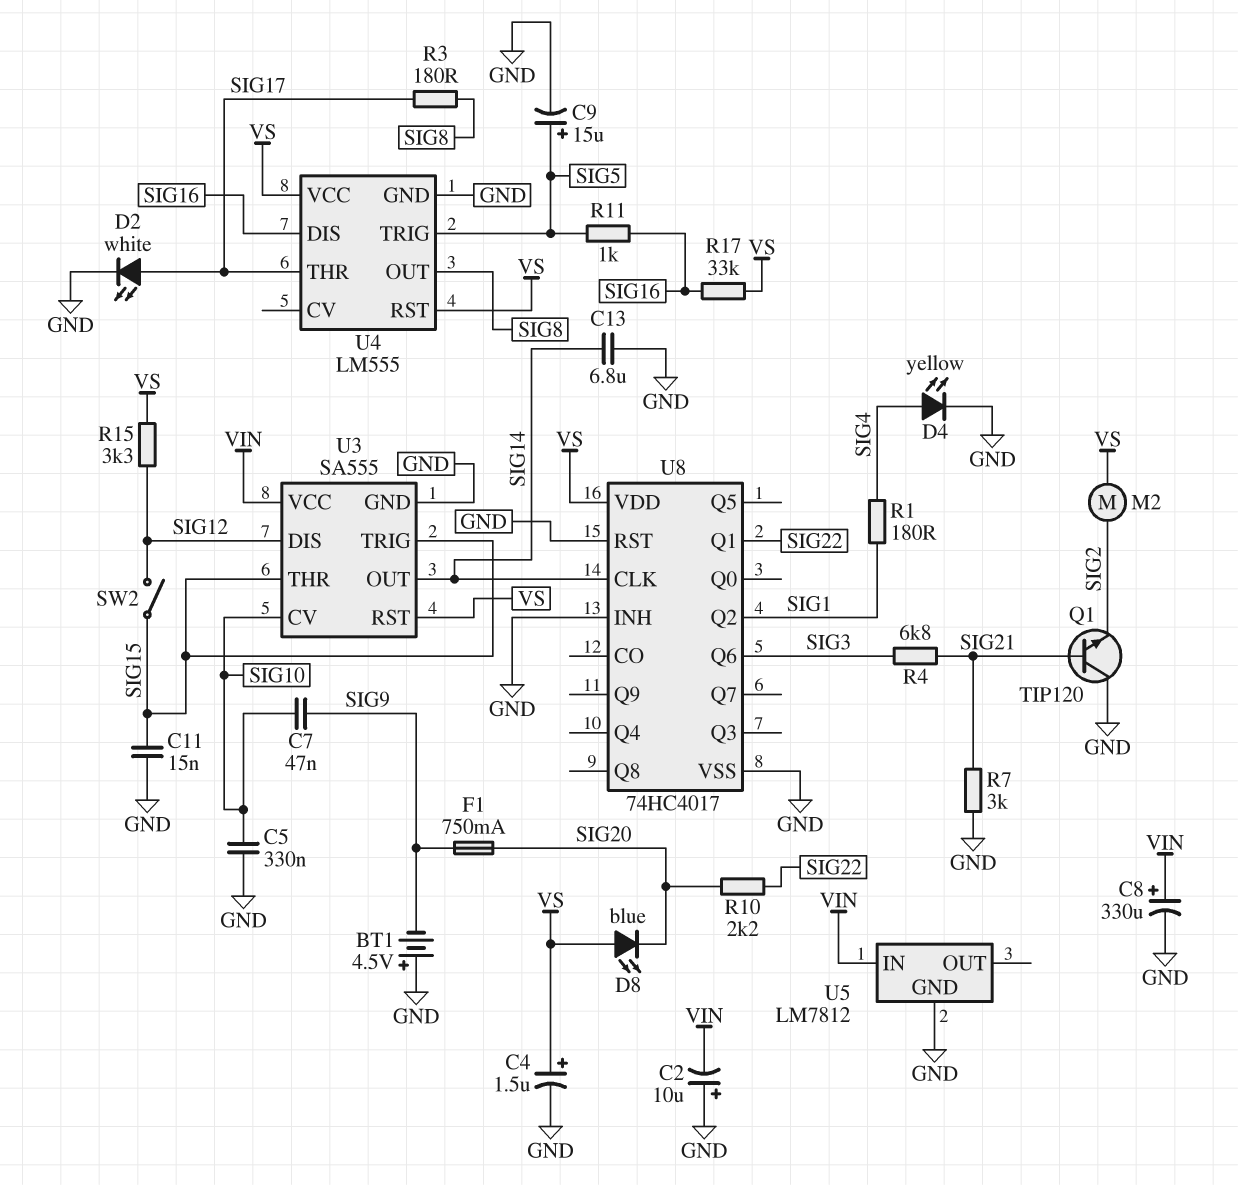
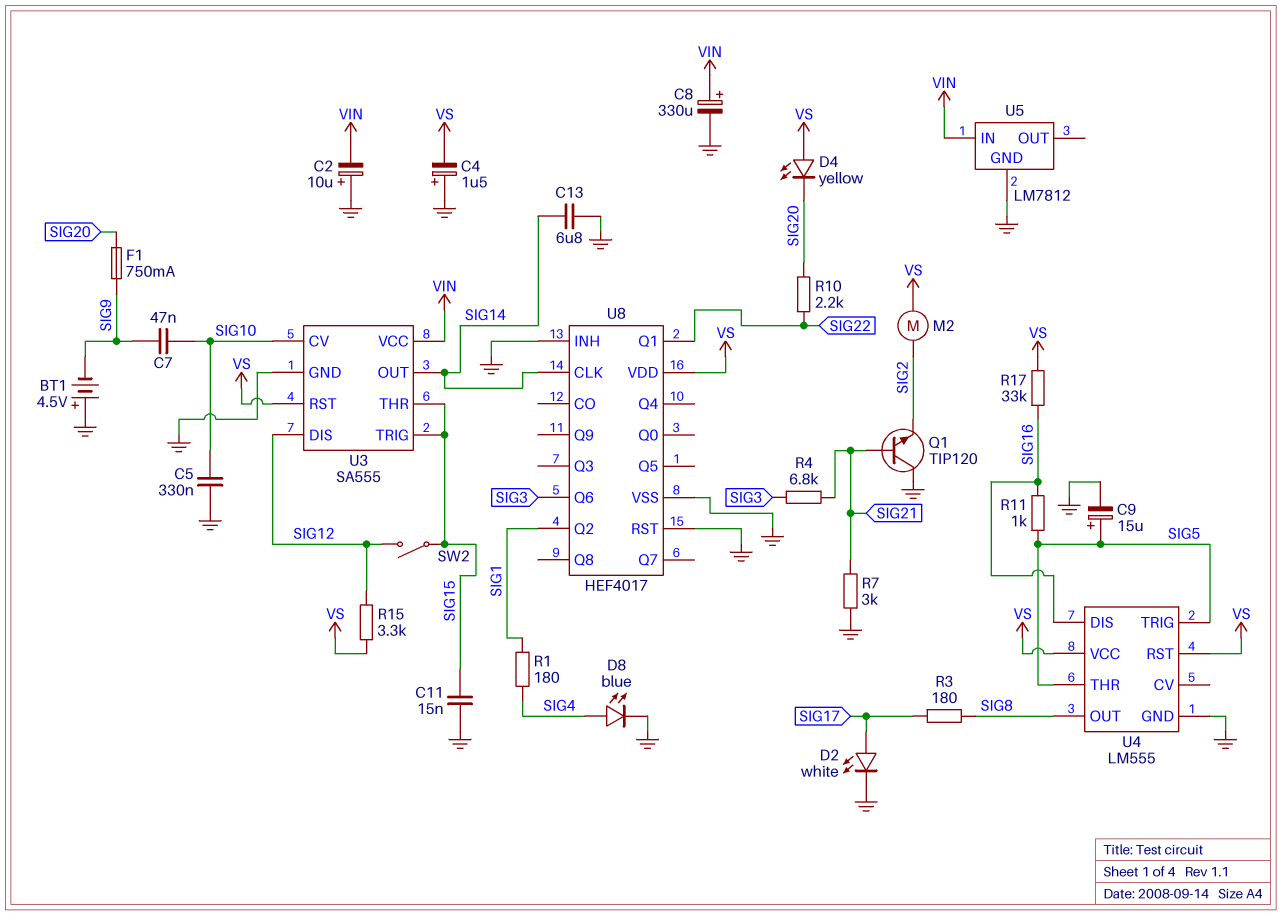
C4: 1.5uF (plus VS, minus GND) -> 1.5uF (plus GND, minus VS)
D4: LED yellow (A SIG4, K GND) -> LED yellow (A VS, K SIG20)
D8: LED blue (A VS, K SIG20) -> LED blue (A SIG4, K GND)
U4 pin THR: SIG17 -> SIG5
U8: 74HC4017 -> HEF4017

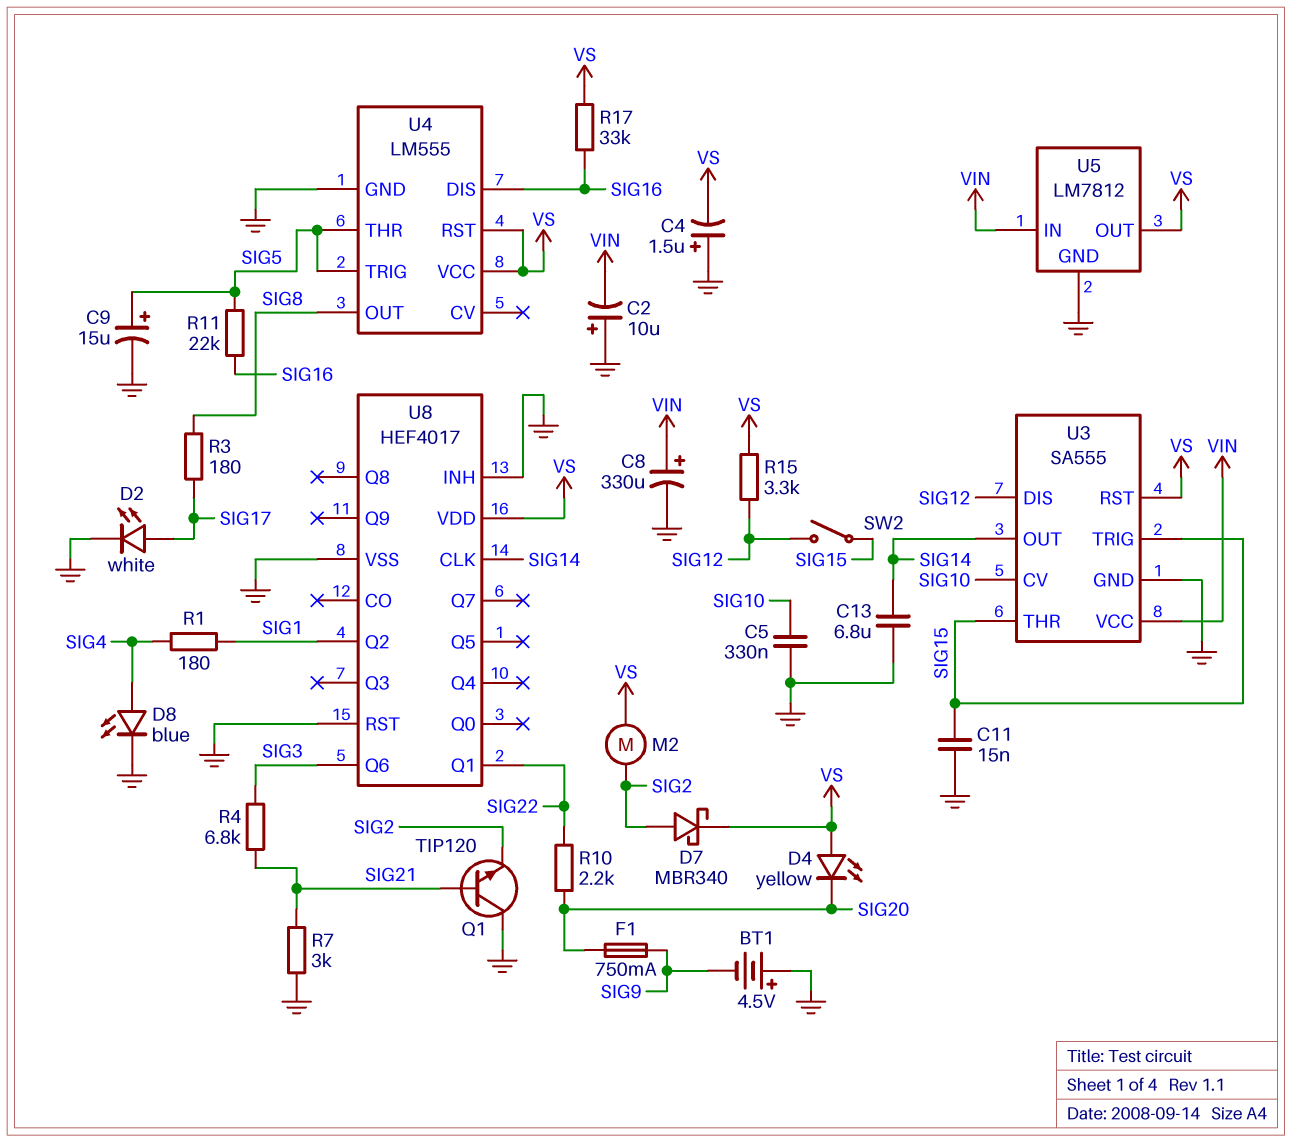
C7: 47nF (SIG9, SIG10) -> none
D7: none -> schottky MBR340 (A SIG2, K VS)
R11: 1k (SIG5, SIG16) -> 22k (SIG5, SIG16)
U5 pin OUT: none -> VS

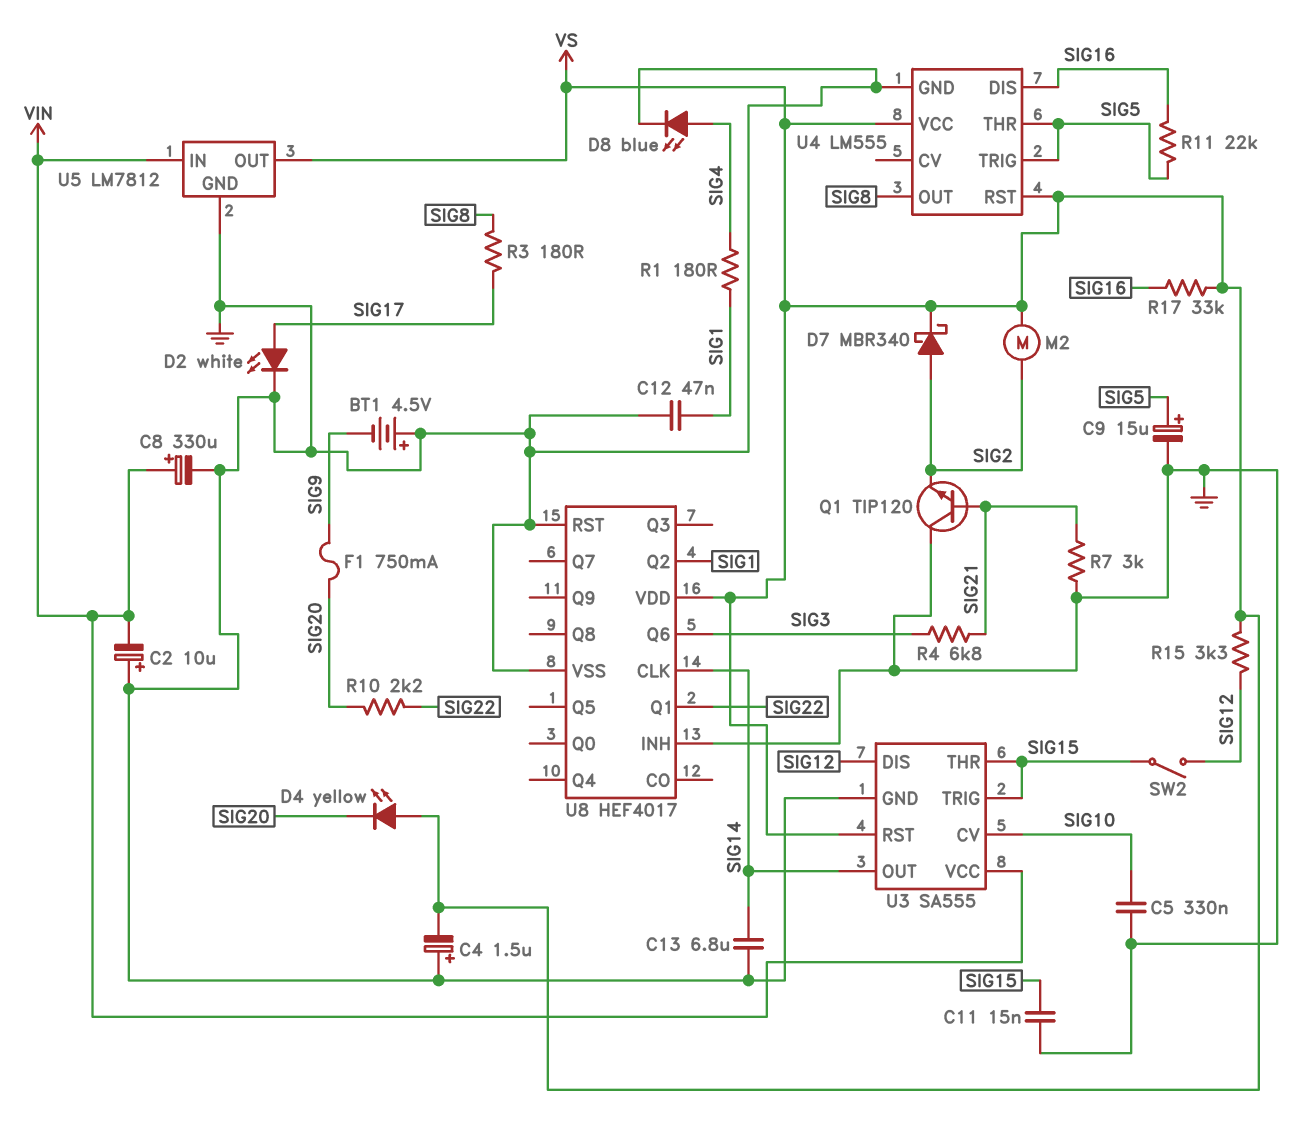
C12: none -> 47nF (GND, SIG1)

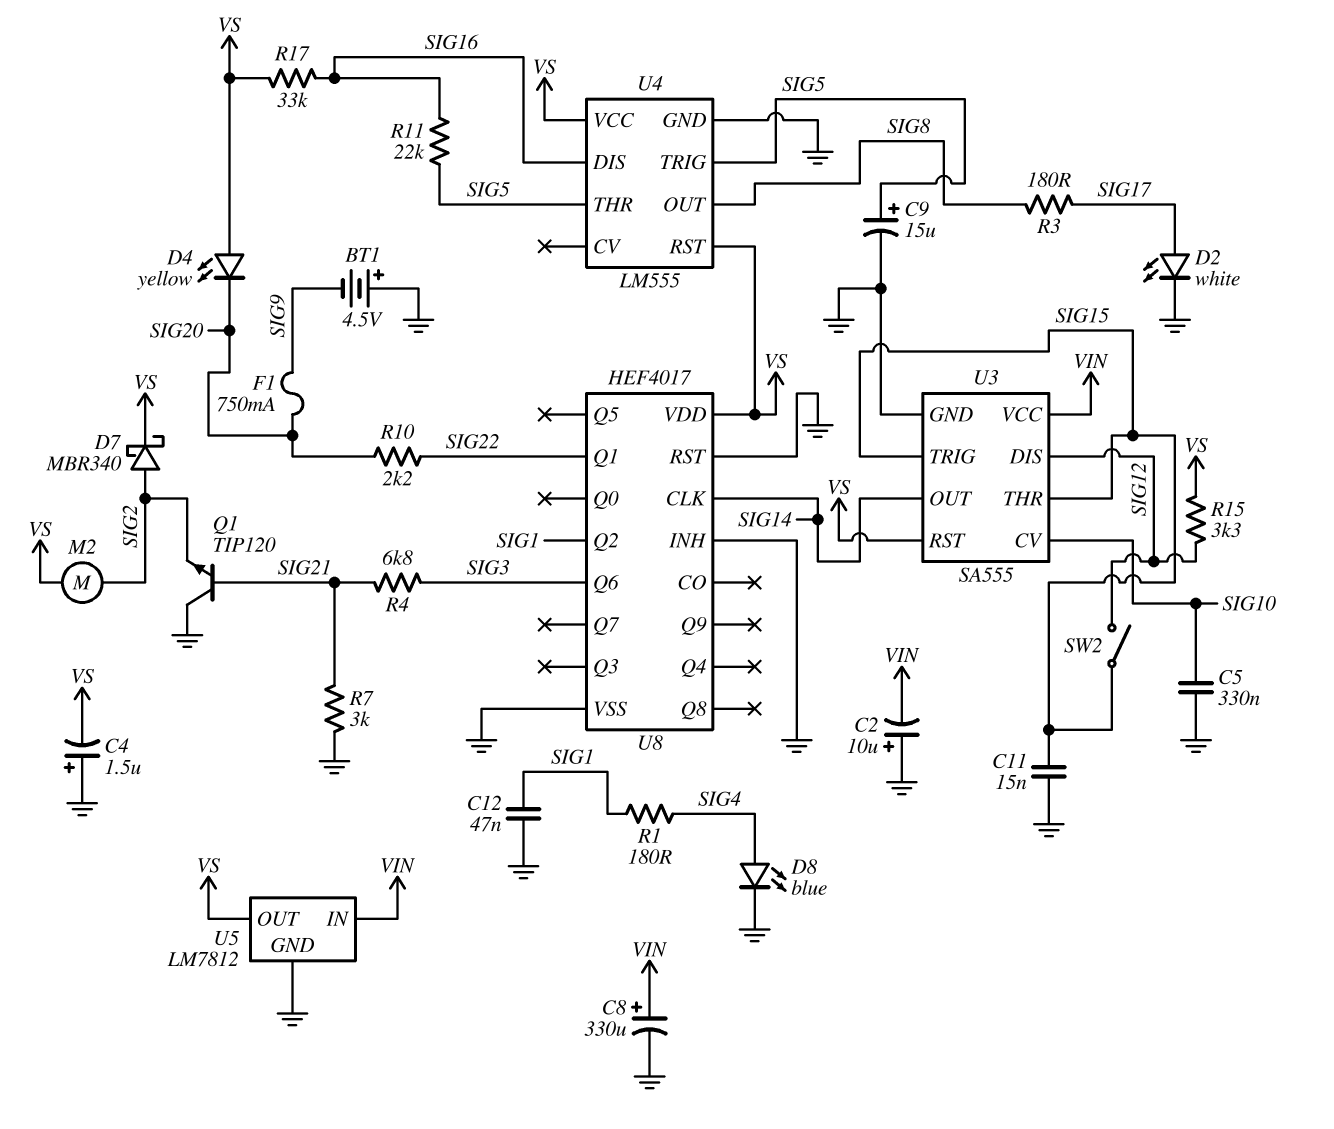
C13: 6.8uF (GND, SIG14) -> none

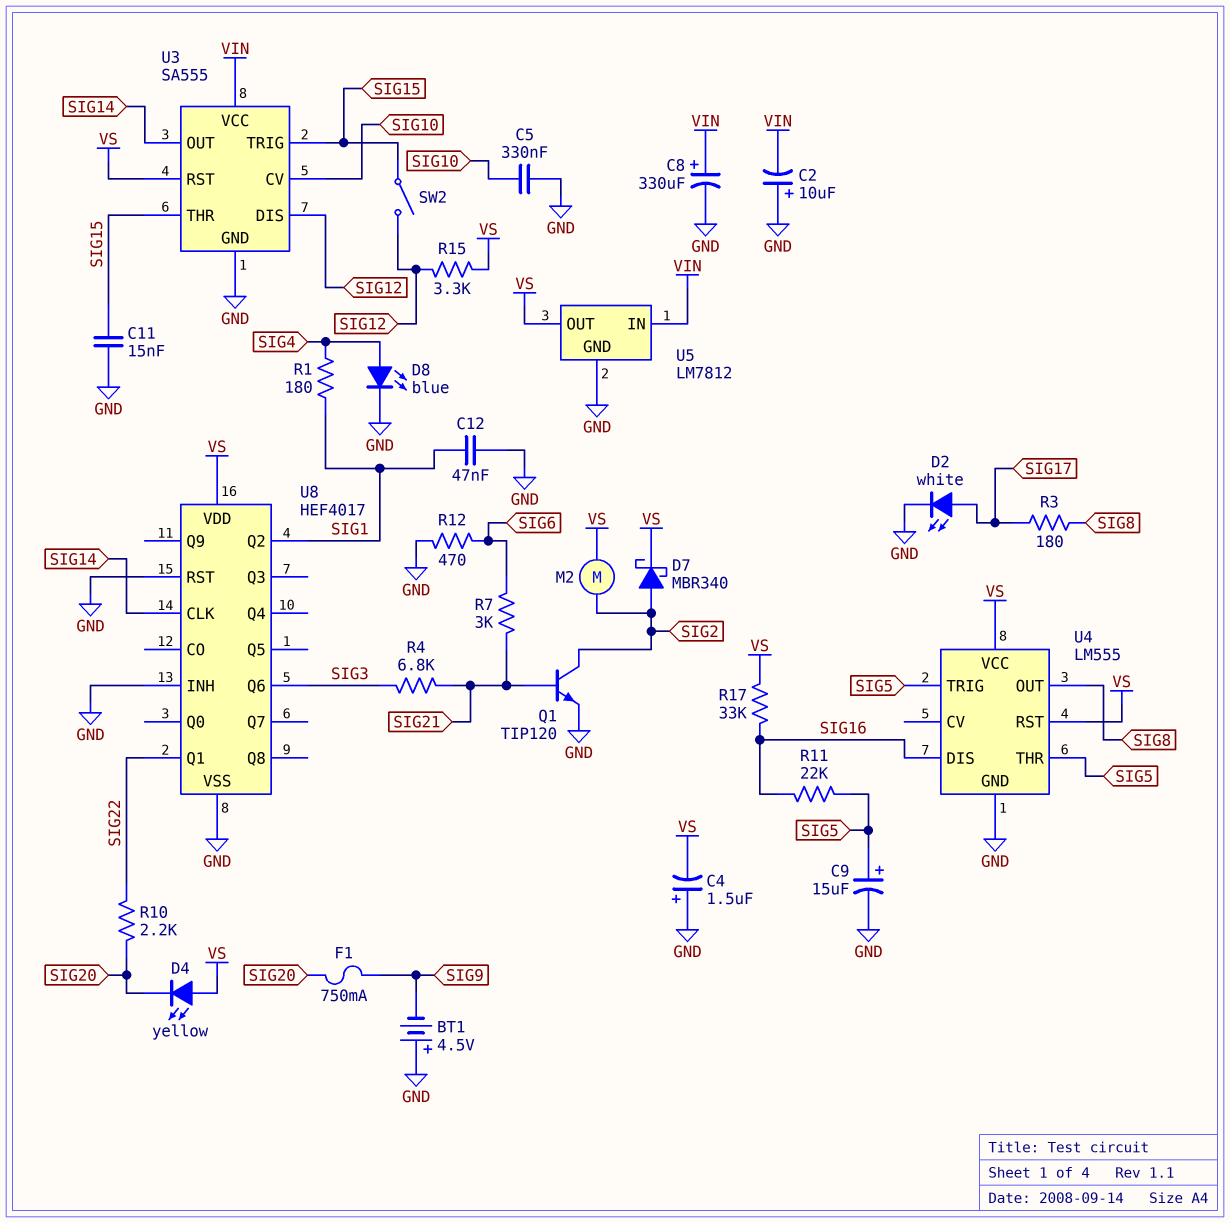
Q1: NPN TIP120 (B SIG21, C GND, E SIG2) -> NPN TIP120 (B SIG21, C SIG2, E GND)
R7: 3k (GND, SIG21) -> 3k (SIG6, SIG21)
R12: none -> 470 (GND, SIG6)

